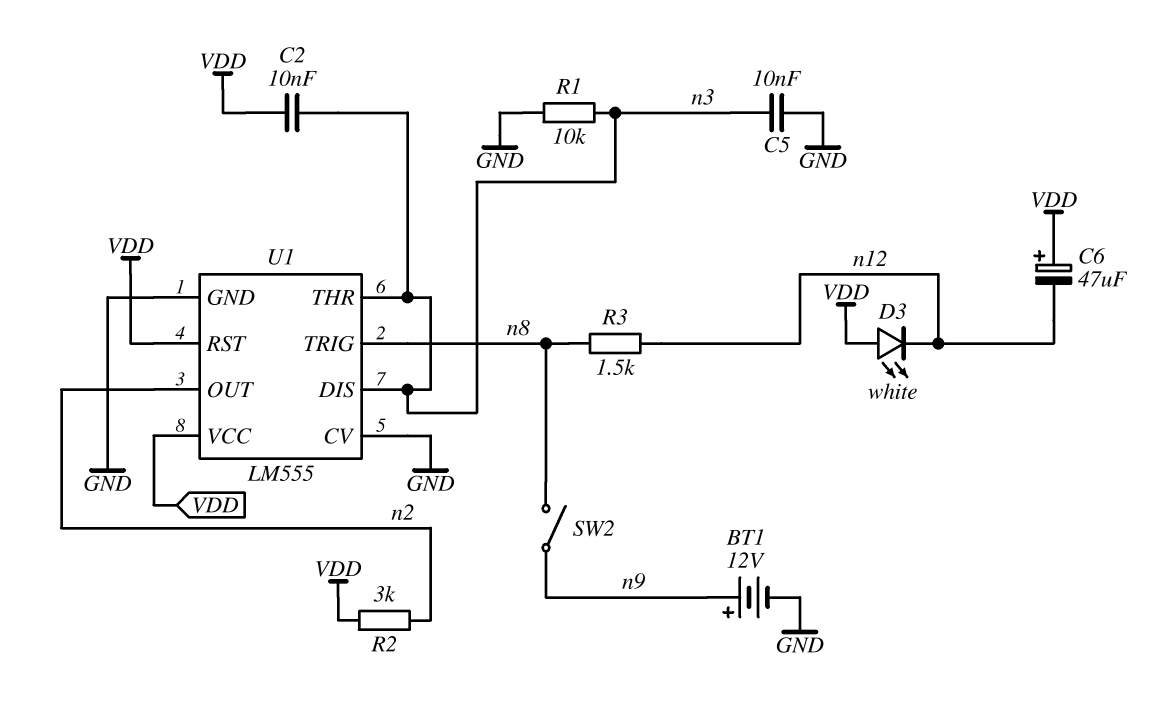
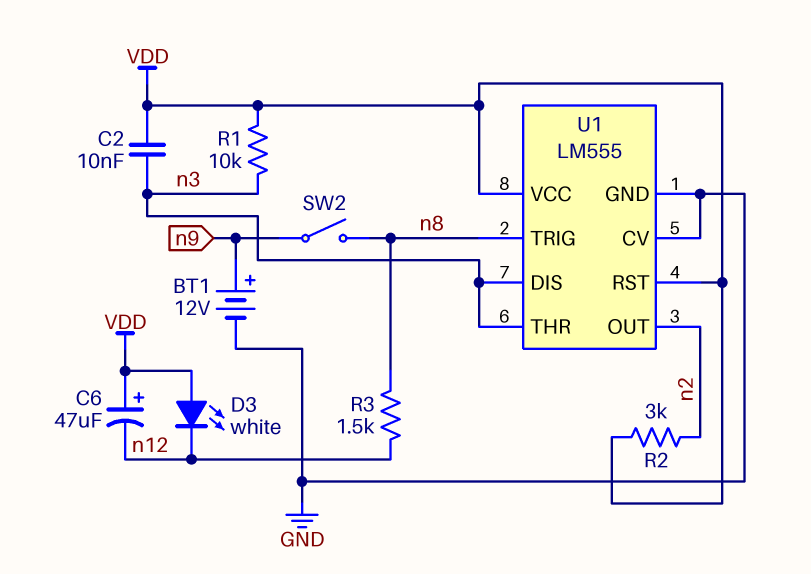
C5: 10nF (GND, n3) -> none
R1: 10k (GND, n3) -> 10k (VDD, n3)

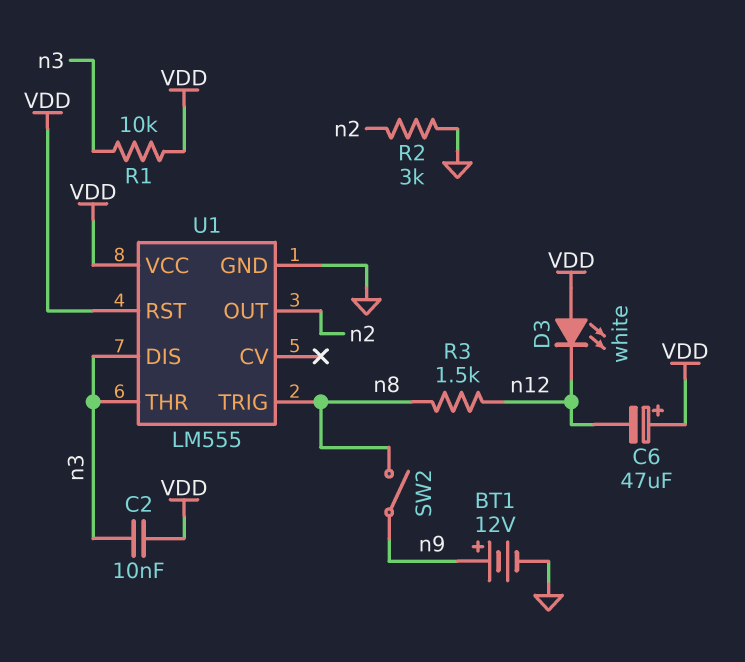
R2: 3k (VDD, n2) -> 3k (GND, n2)
U1 pin CV: GND -> none

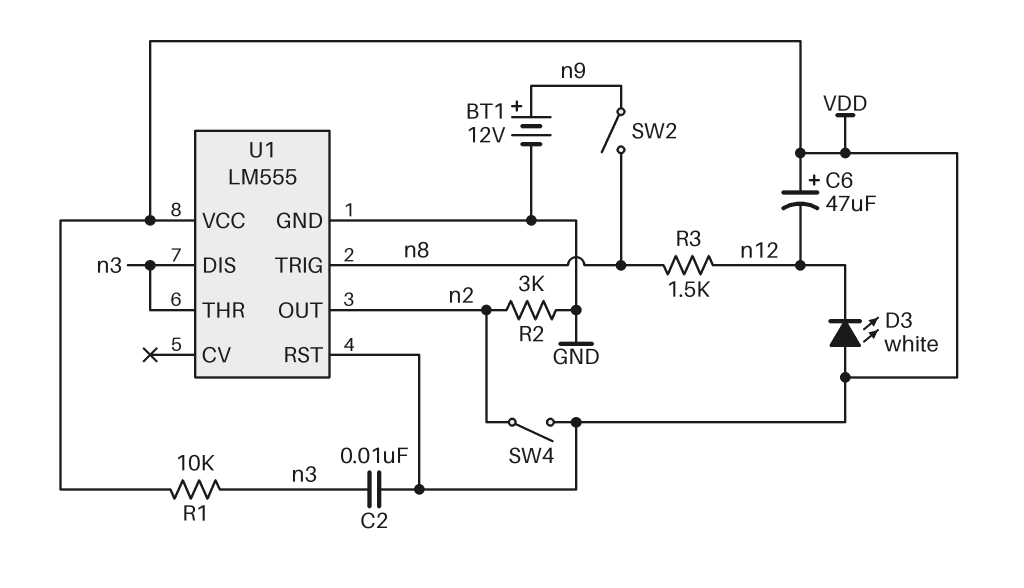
SW4: none -> switch (VDD, n2)

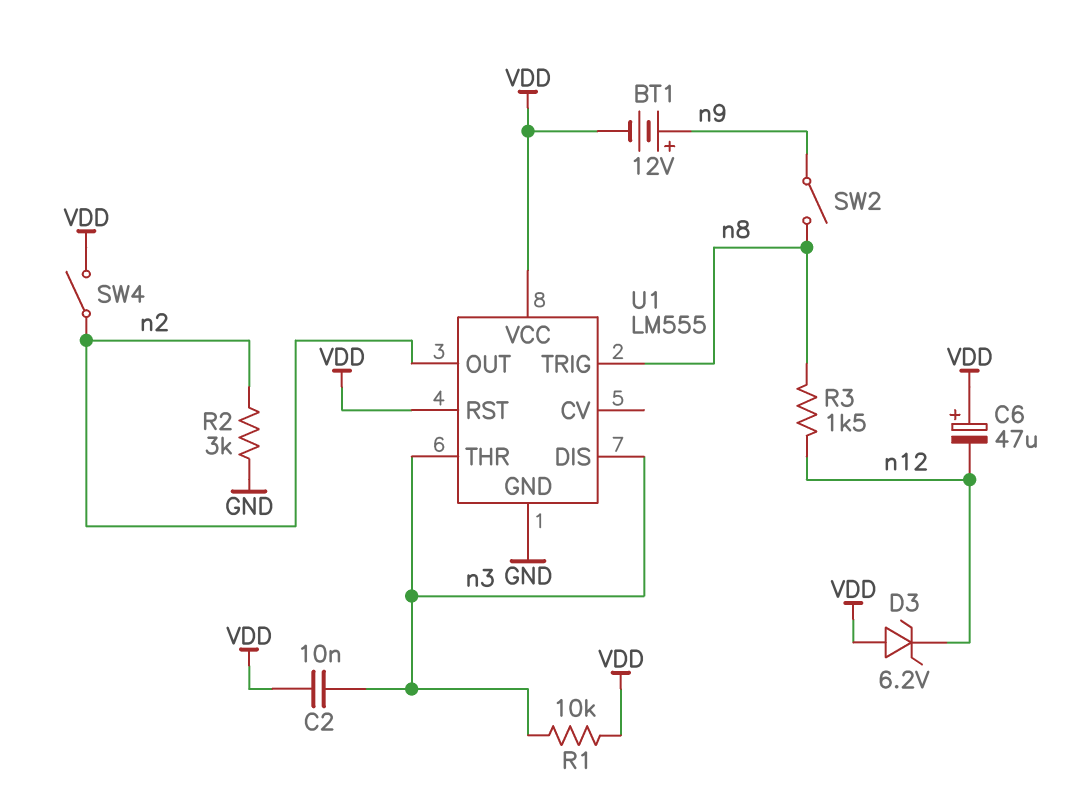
BT1: 12V (plus n9, minus GND) -> 12V (plus n9, minus VDD)
D3: LED white (A VDD, K n12) -> zener 6.2V (A VDD, K n12)

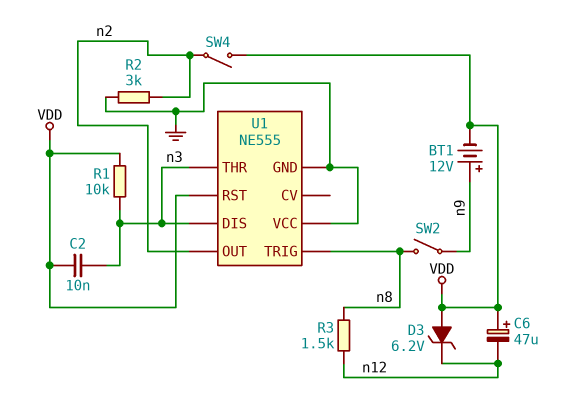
U1: LM555 -> NE555
U1 pin VCC: VDD -> GND

